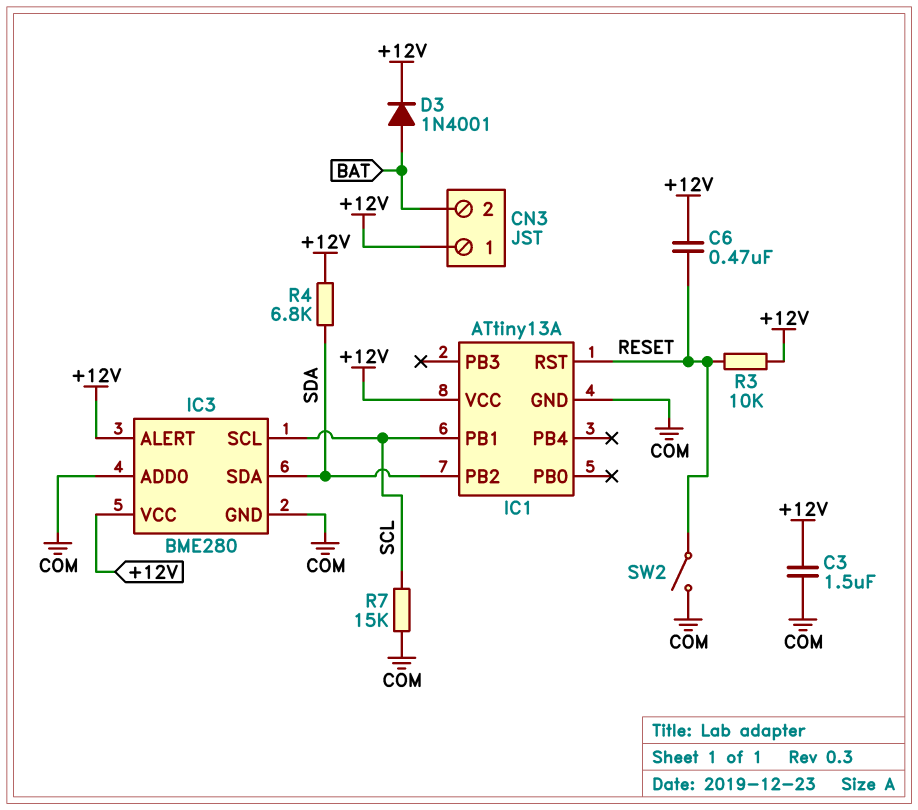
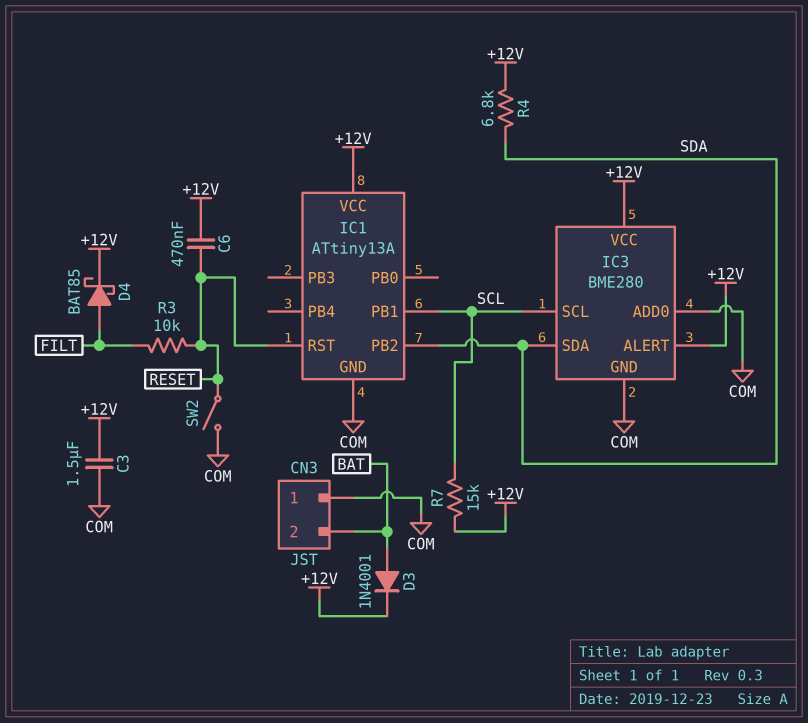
CN3 pin 1: +12V -> COM
D4: none -> schottky BAT85 (A FILT, K +12V)
R3: 10k (+12V, RESET) -> 10k (FILT, RESET)
R7: 15k (COM, SCL) -> 15k (+12V, SCL)

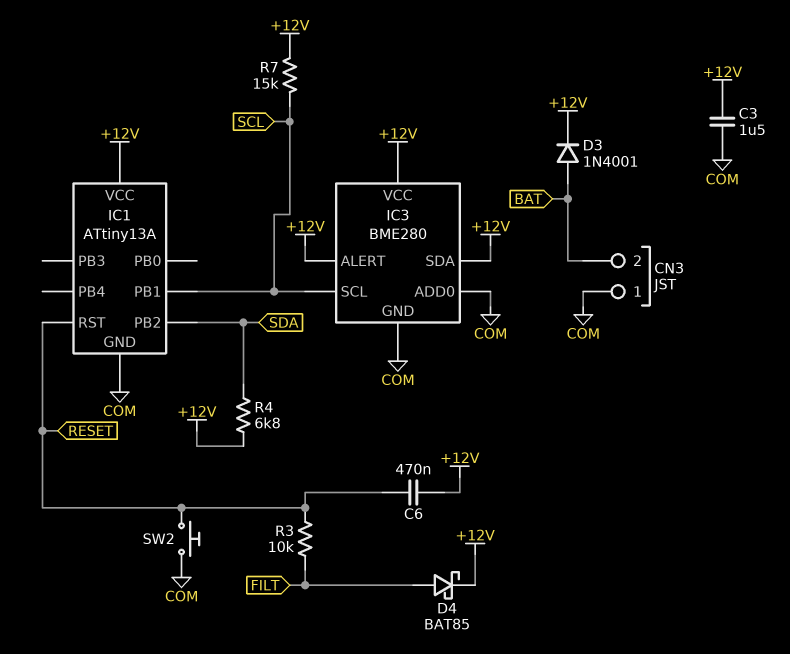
IC3 pin SDA: SDA -> +12V
SW2: switch (COM, RESET) -> button (COM, RESET)

